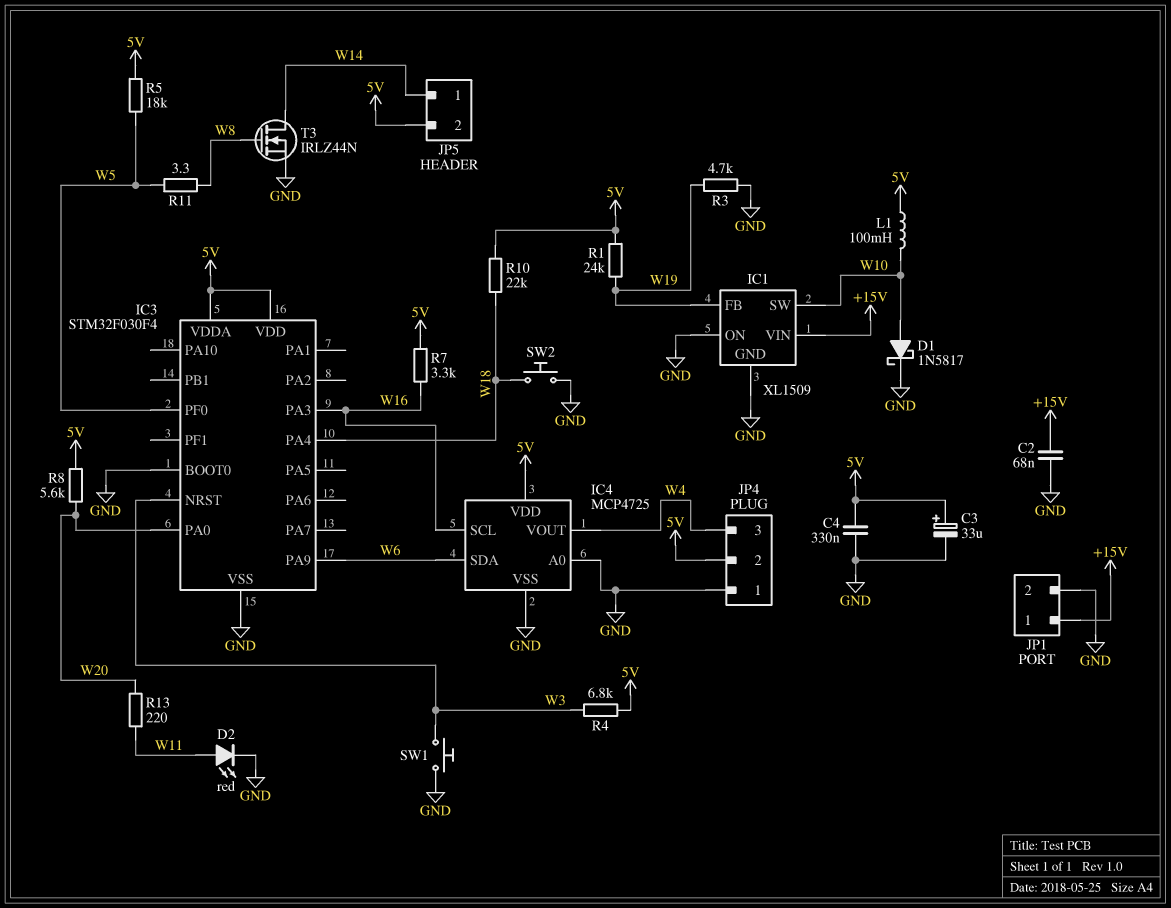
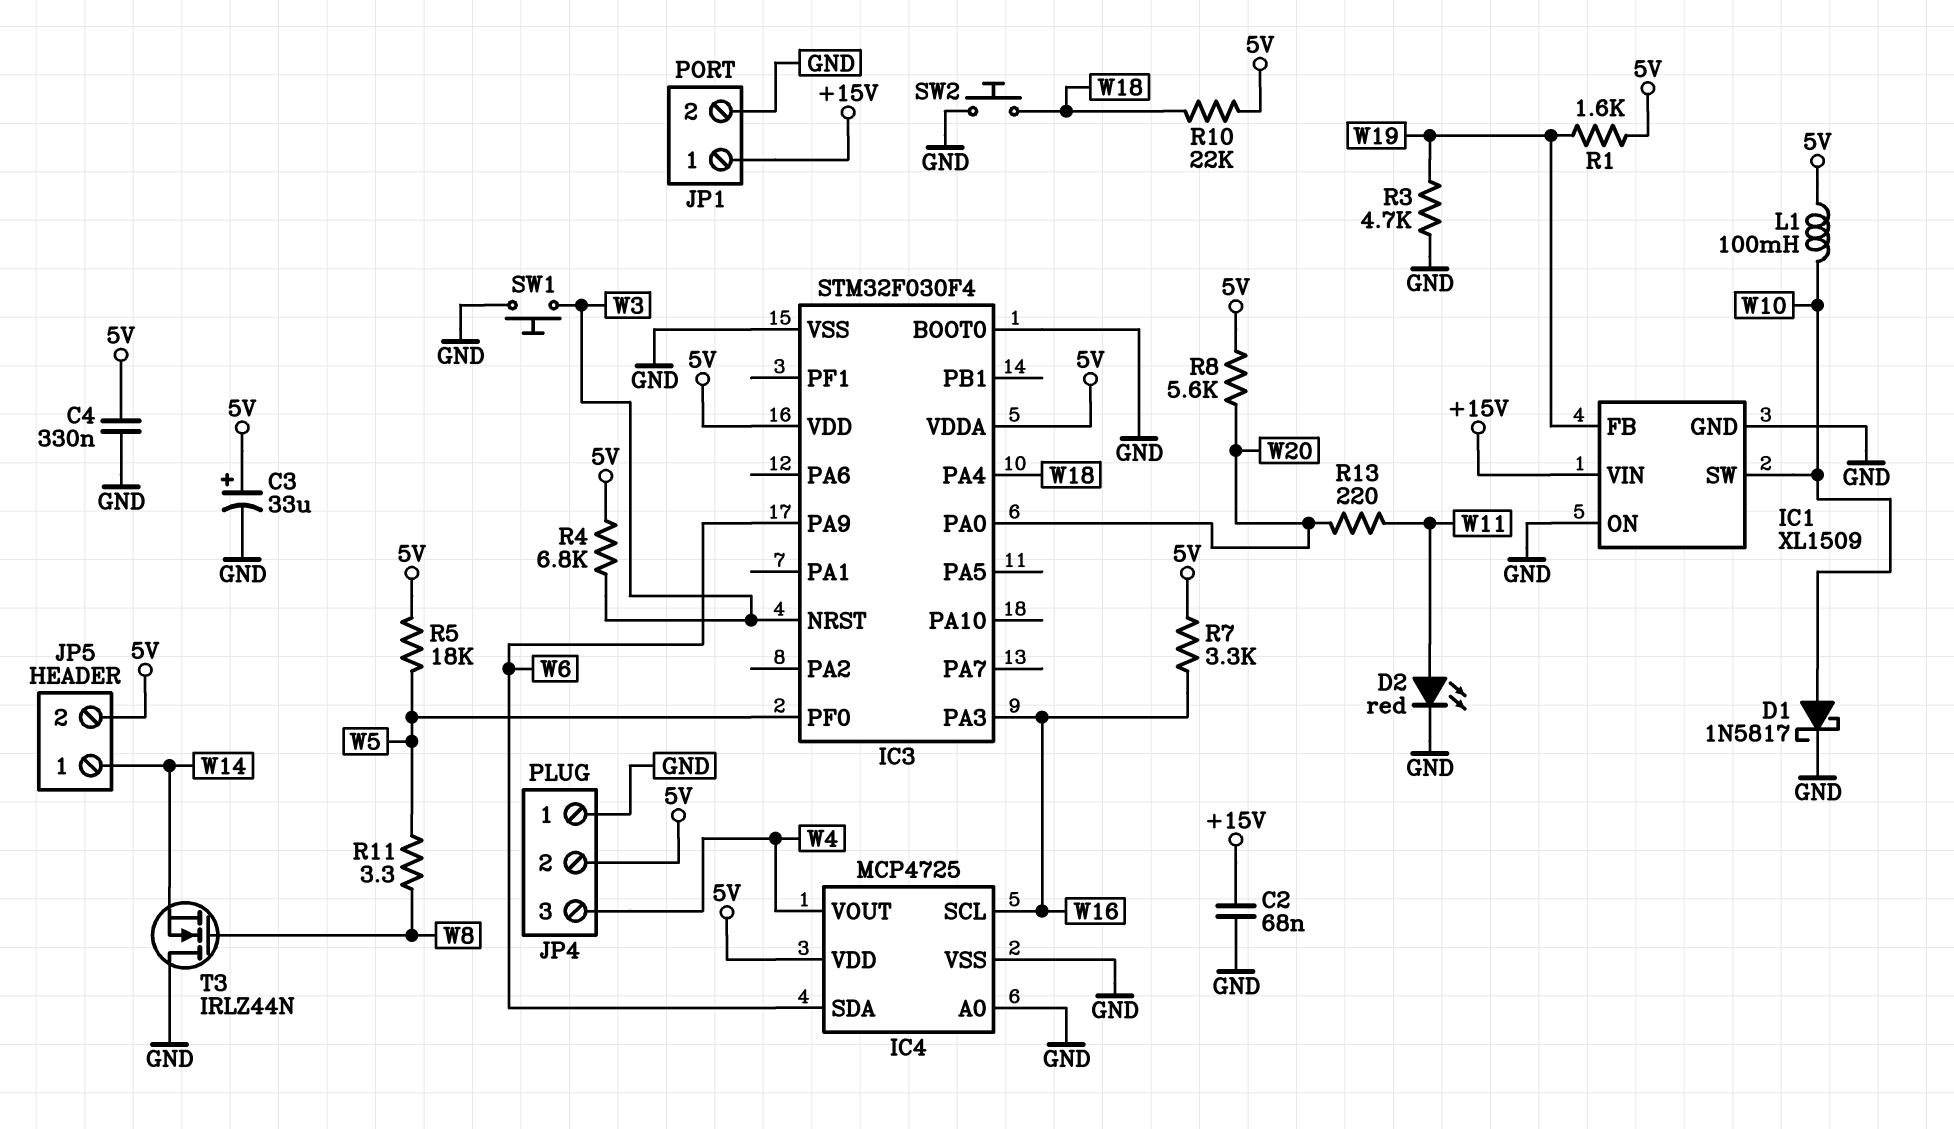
R1: 24k (5V, W19) -> 1.6k (5V, W19)
T3: NMOS IRLZ44N (G W8, D W14, S GND) -> NMOS IRLZ44N (G W8, D GND, S W14)

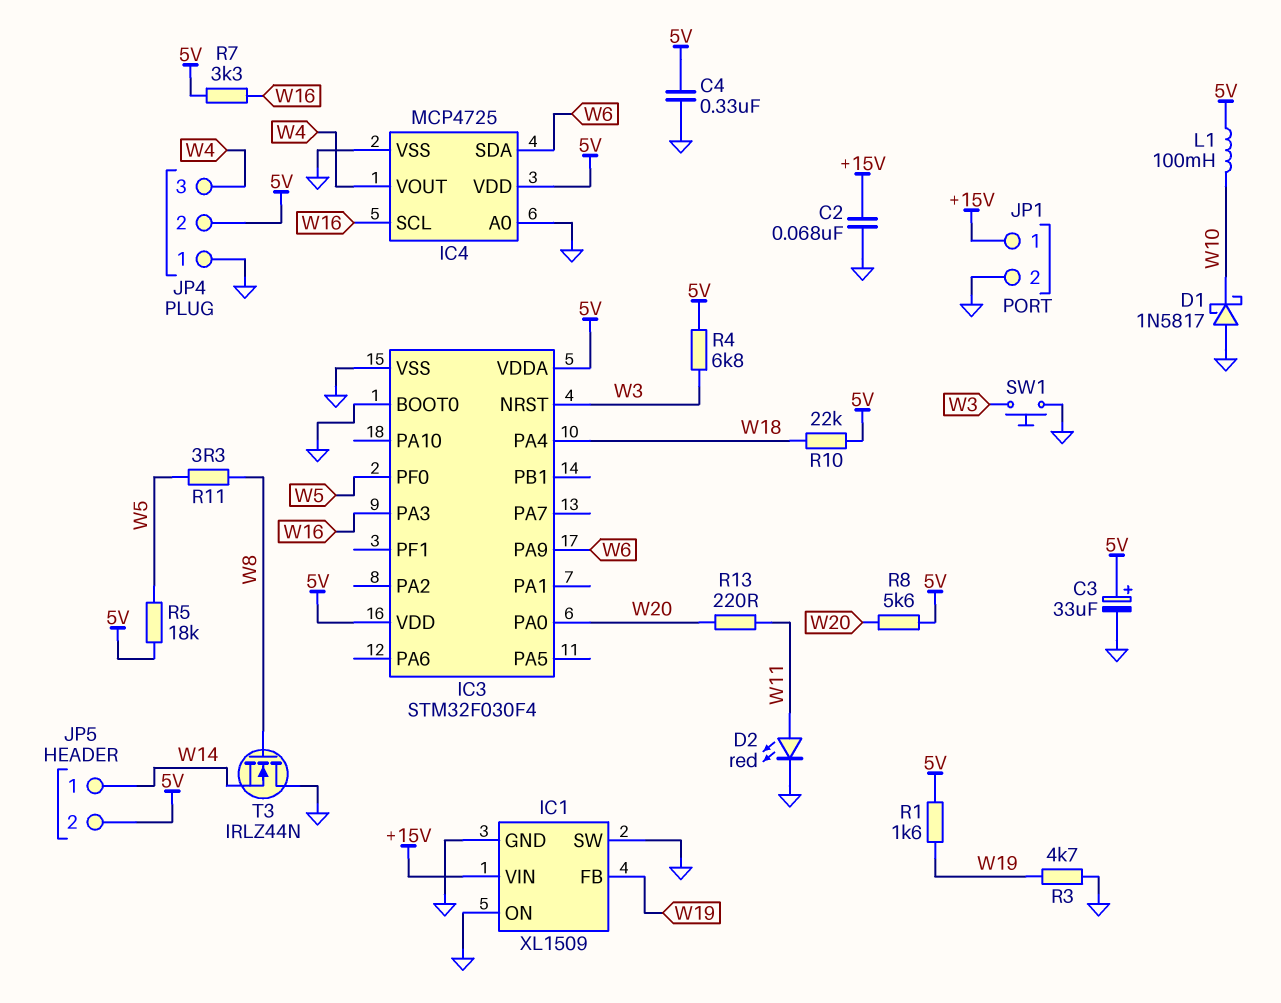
D1: schottky 1N5817 (A W10, K GND) -> schottky 1N5817 (A GND, K W10)
IC1 pin SW: W10 -> GND
SW2: button (GND, W18) -> none

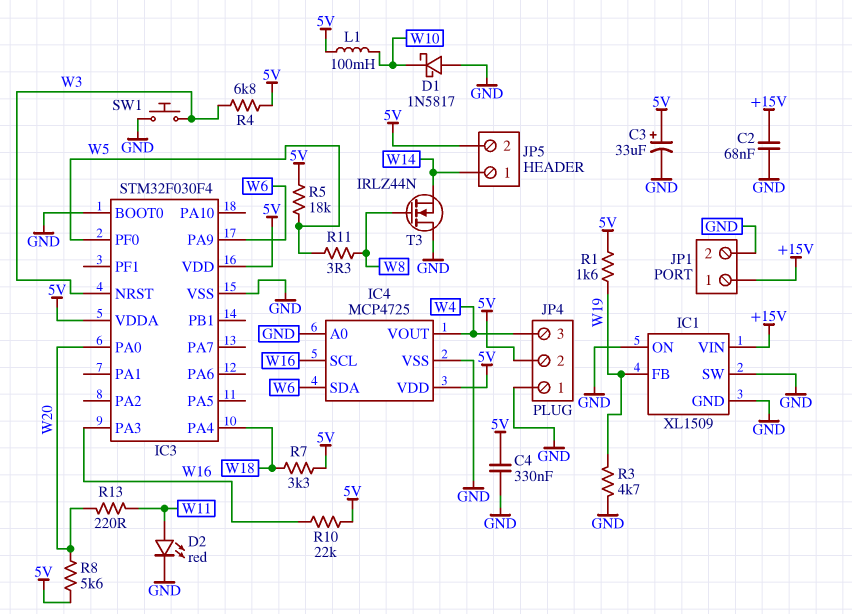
R7: 3.3k (5V, W16) -> 3.3k (5V, W18)
R10: 22k (5V, W18) -> 22k (5V, W16)

